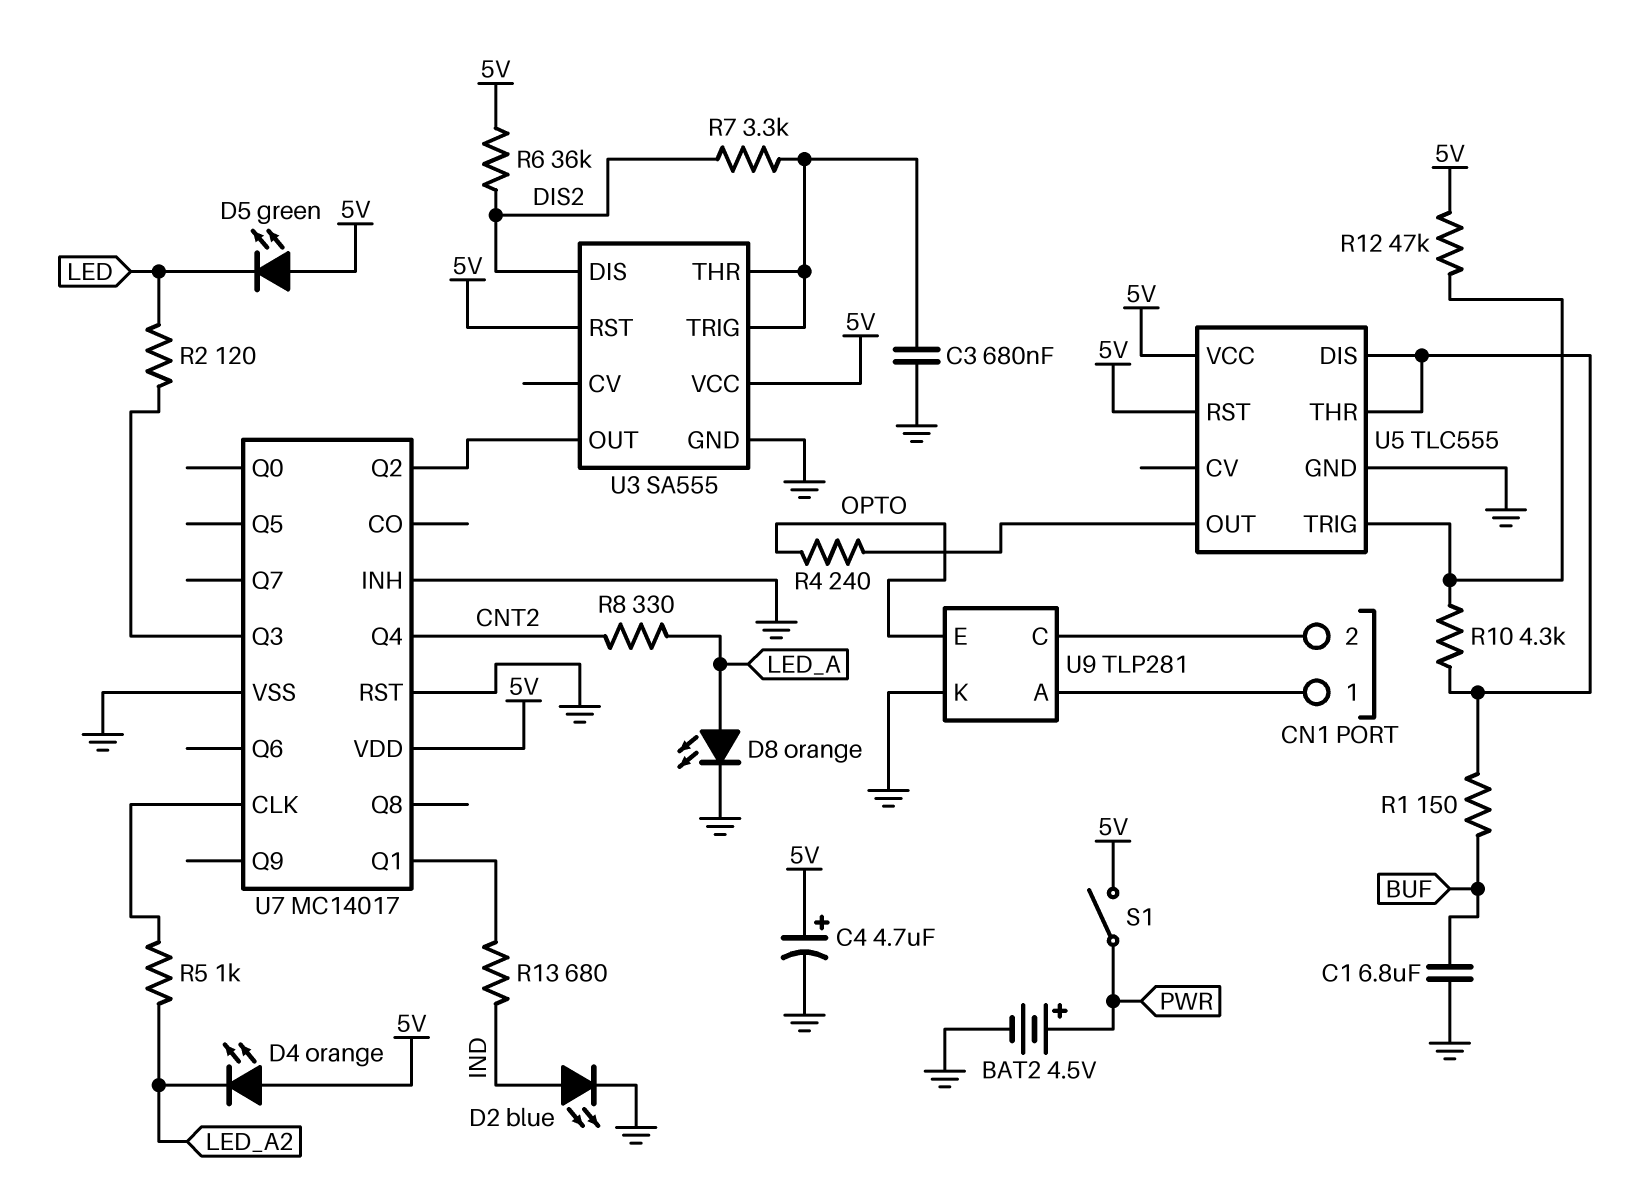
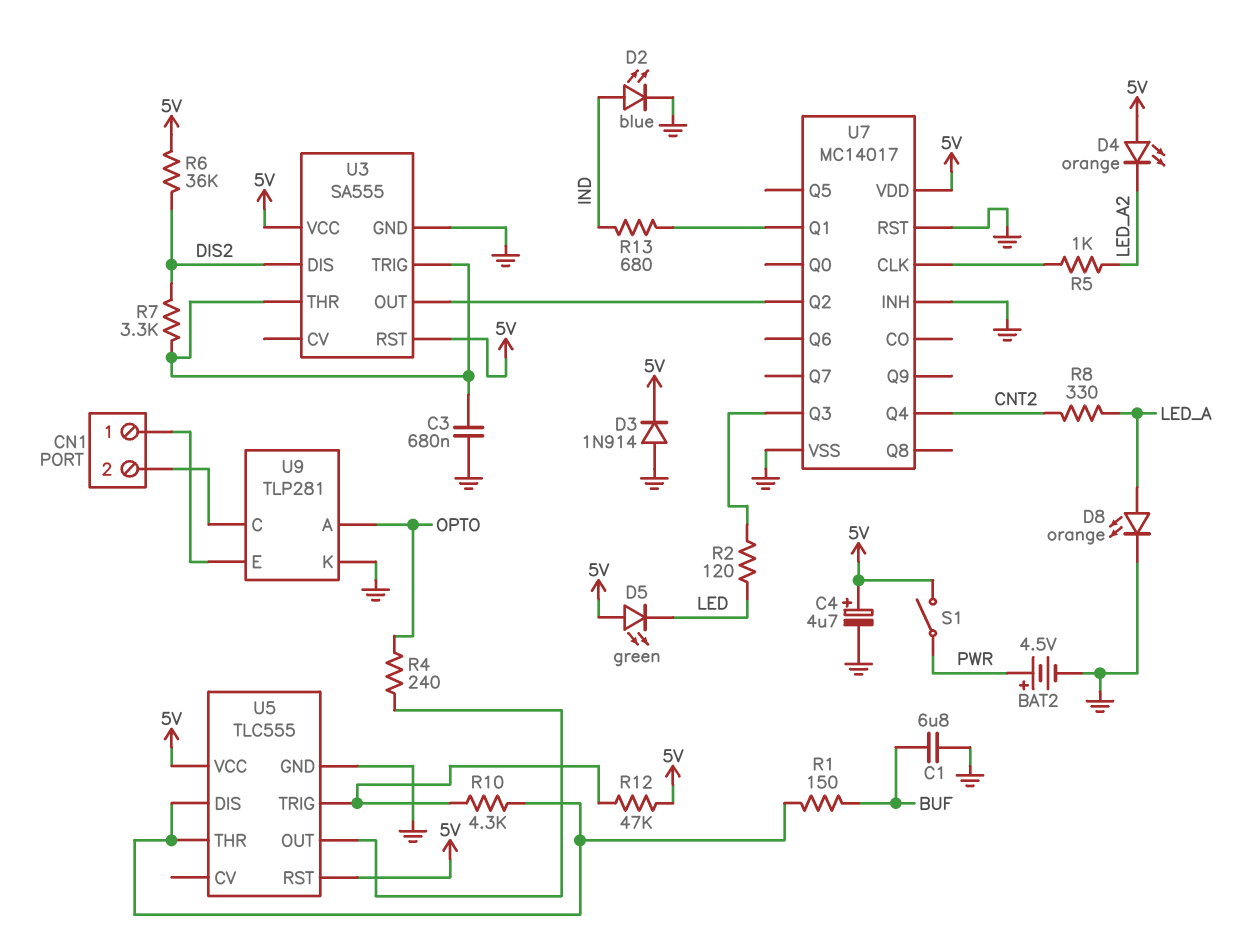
D3: none -> diode 1N914 (A GND, K 5V)
U9 pin A: CN1/1 -> OPTO
U9 pin E: OPTO -> CN1/1

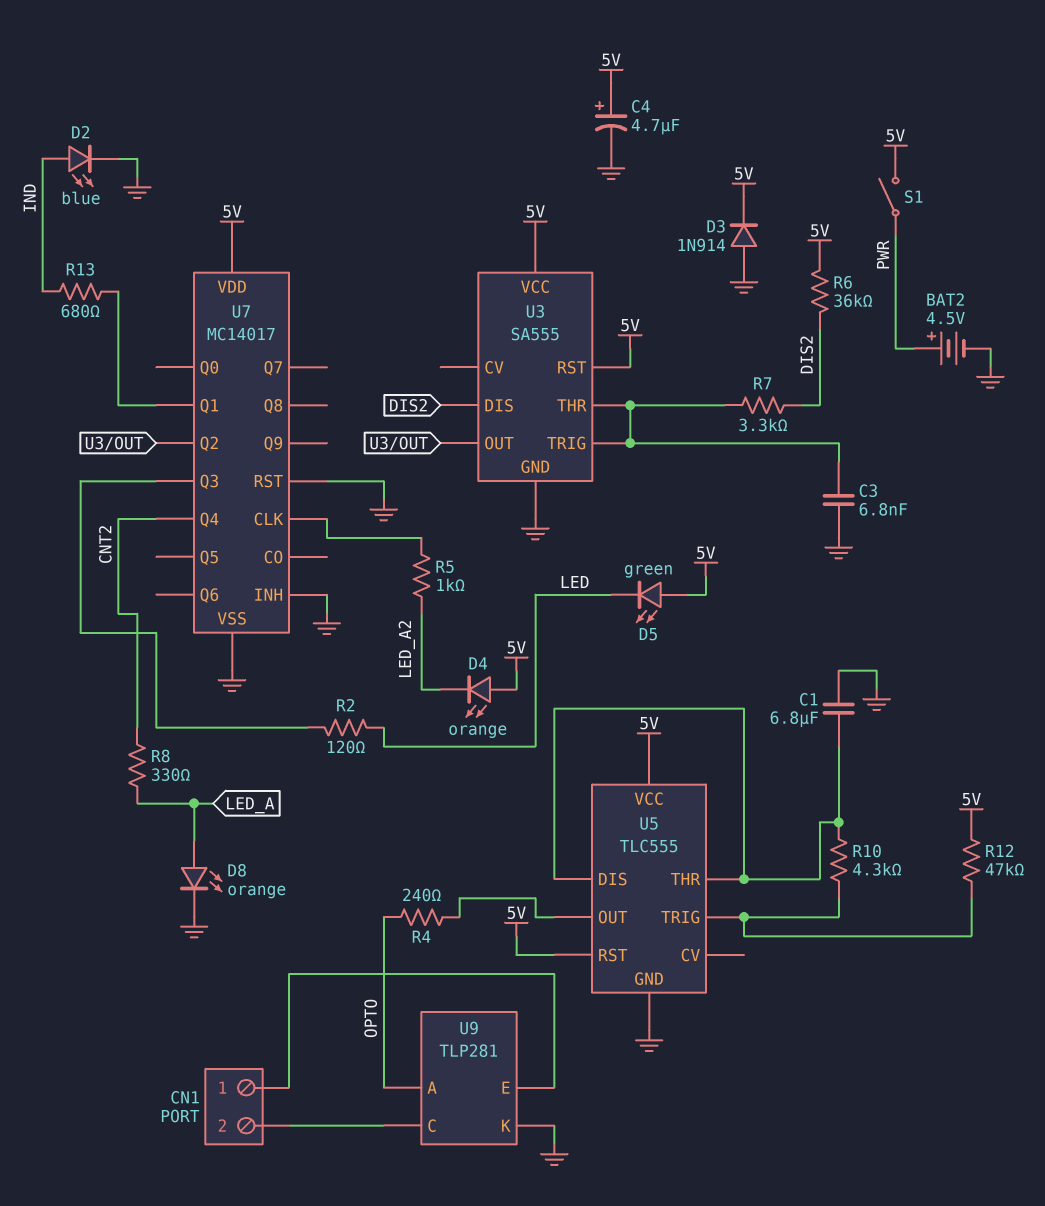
C1: 6.8uF (BUF, GND) -> 6.8uF (GND, U5/DIS)
C3: 680nF (GND, U3/THR) -> 6.8nF (GND, U3/THR)
R1: 150 (BUF, U5/DIS) -> none

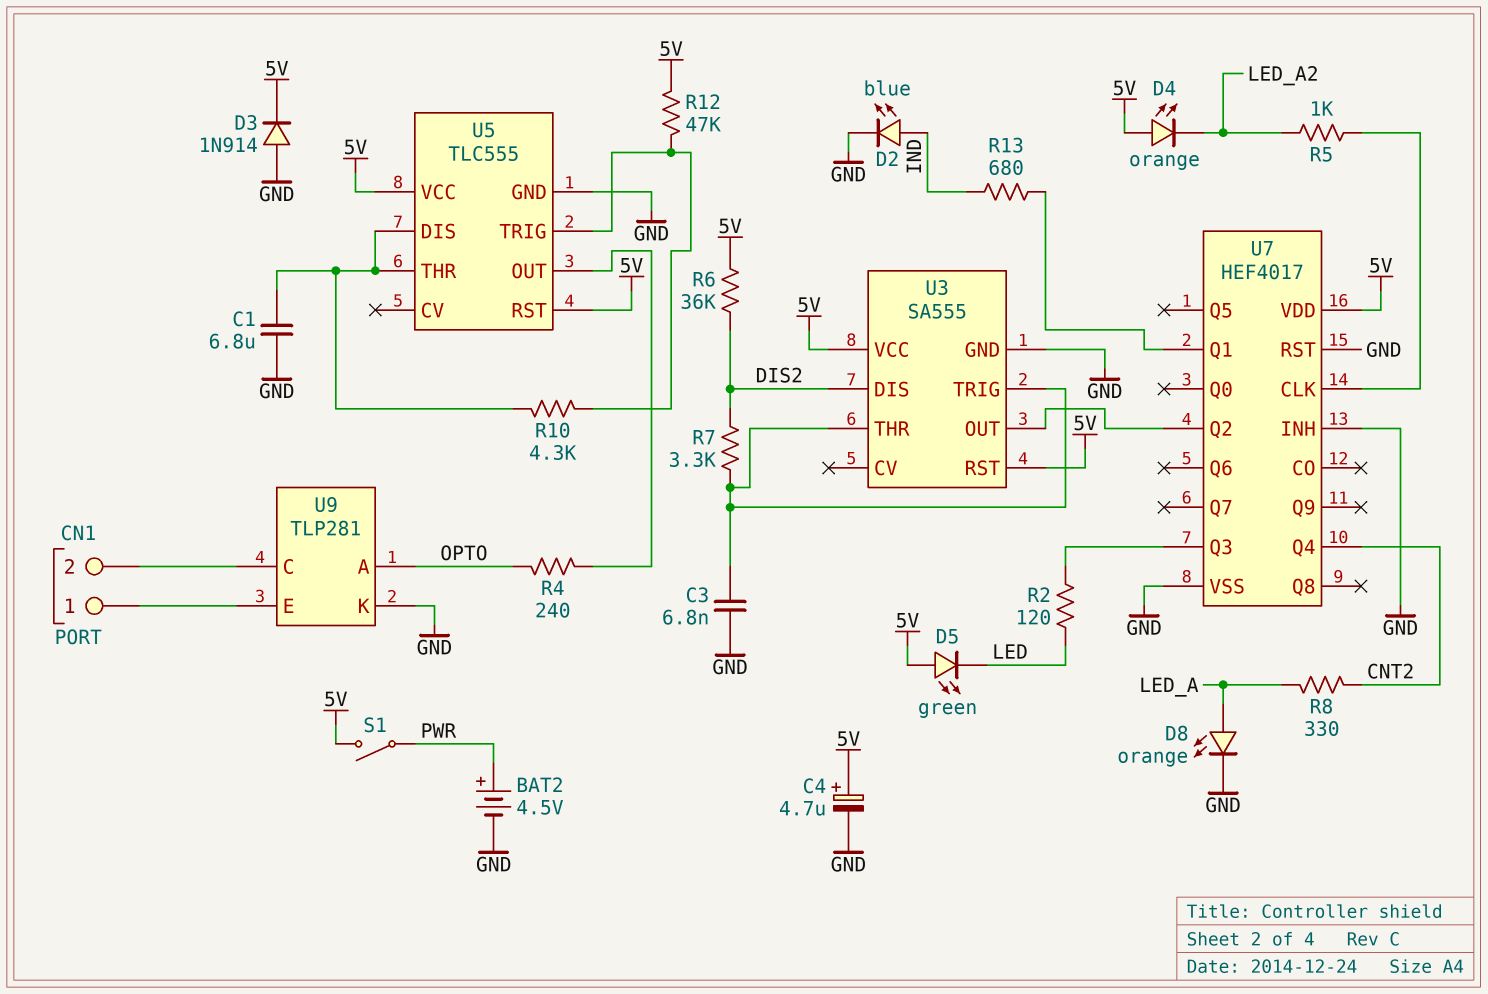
U7: MC14017 -> HEF4017

